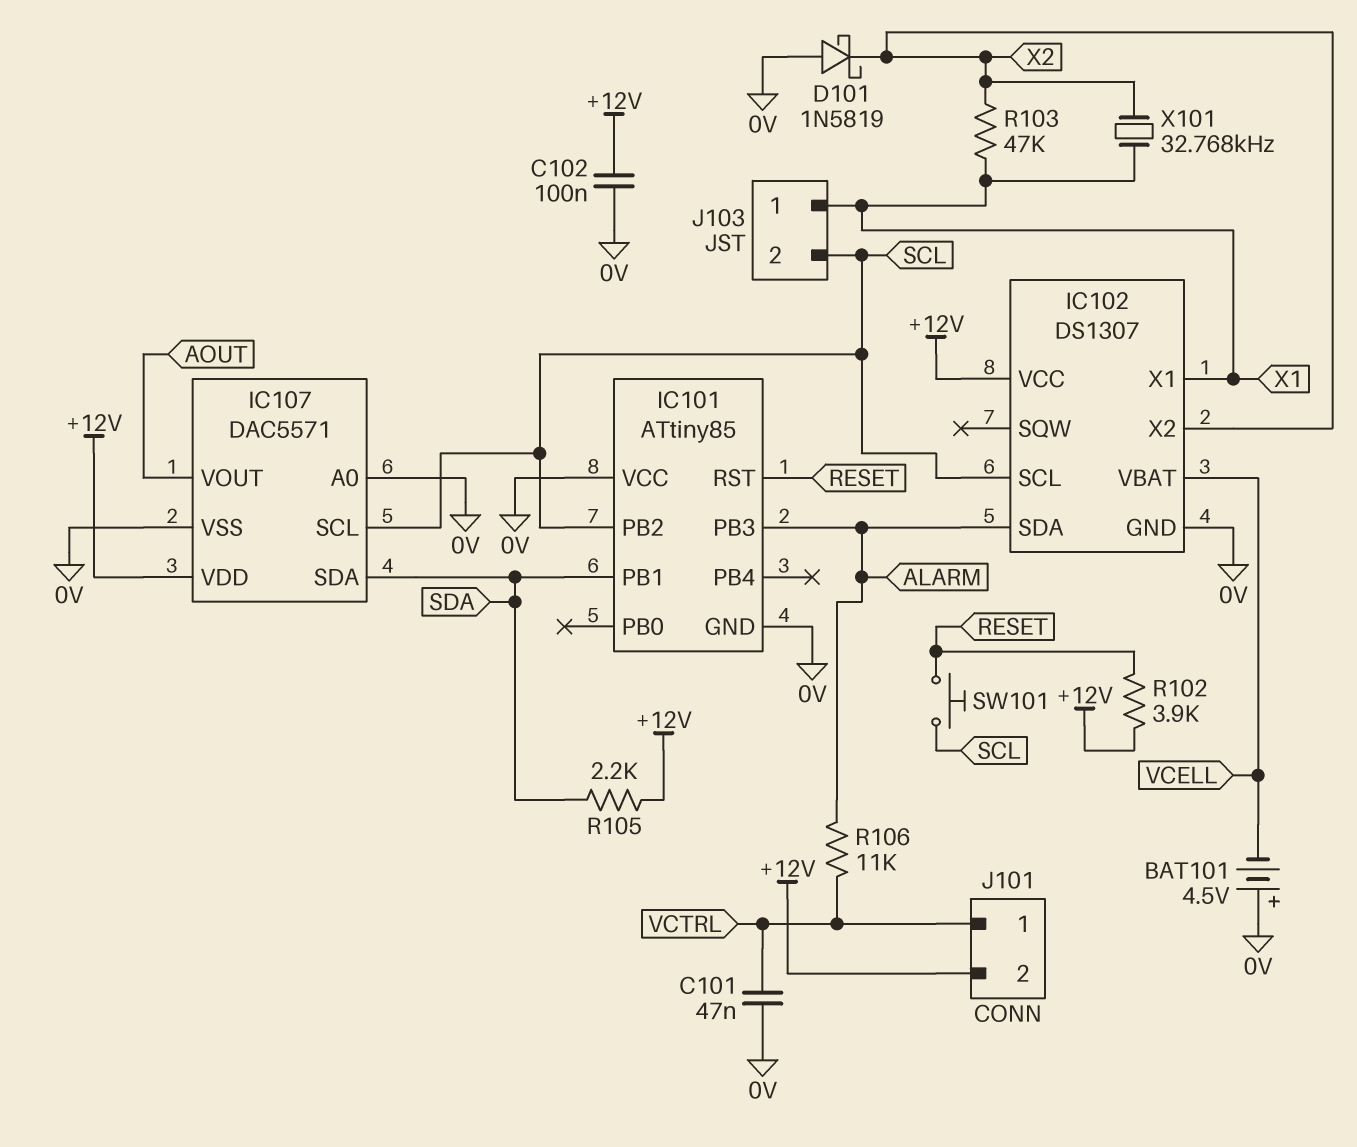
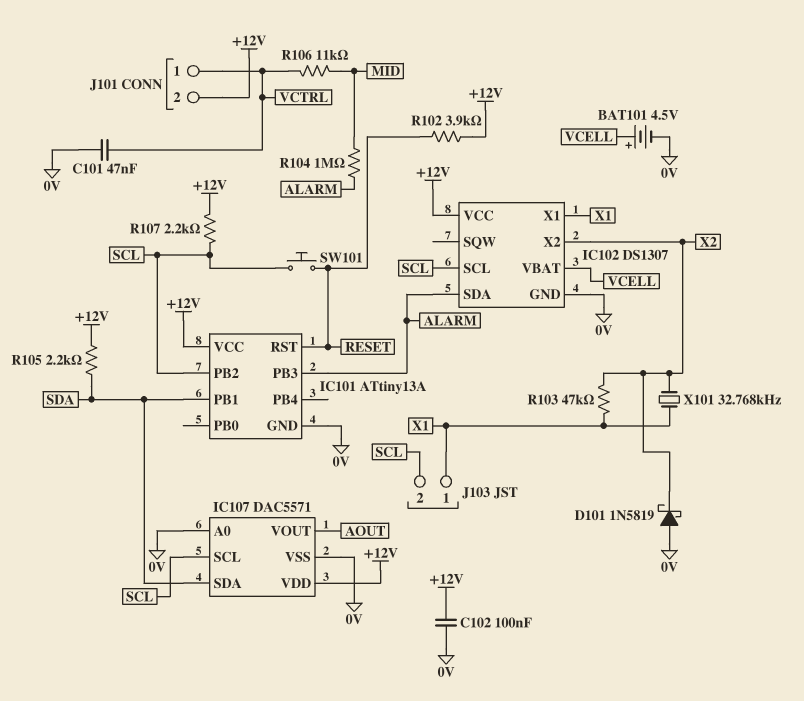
BAT101: 4.5V (plus 0V, minus VCELL) -> 4.5V (plus VCELL, minus 0V)
IC101: ATtiny85 -> ATtiny13A
IC101 pin VCC: 0V -> +12V
R104: none -> 1M (ALARM, MID)
R106: 11k (ALARM, VCTRL) -> 11k (MID, VCTRL)
R107: none -> 2.2k (+12V, SCL)

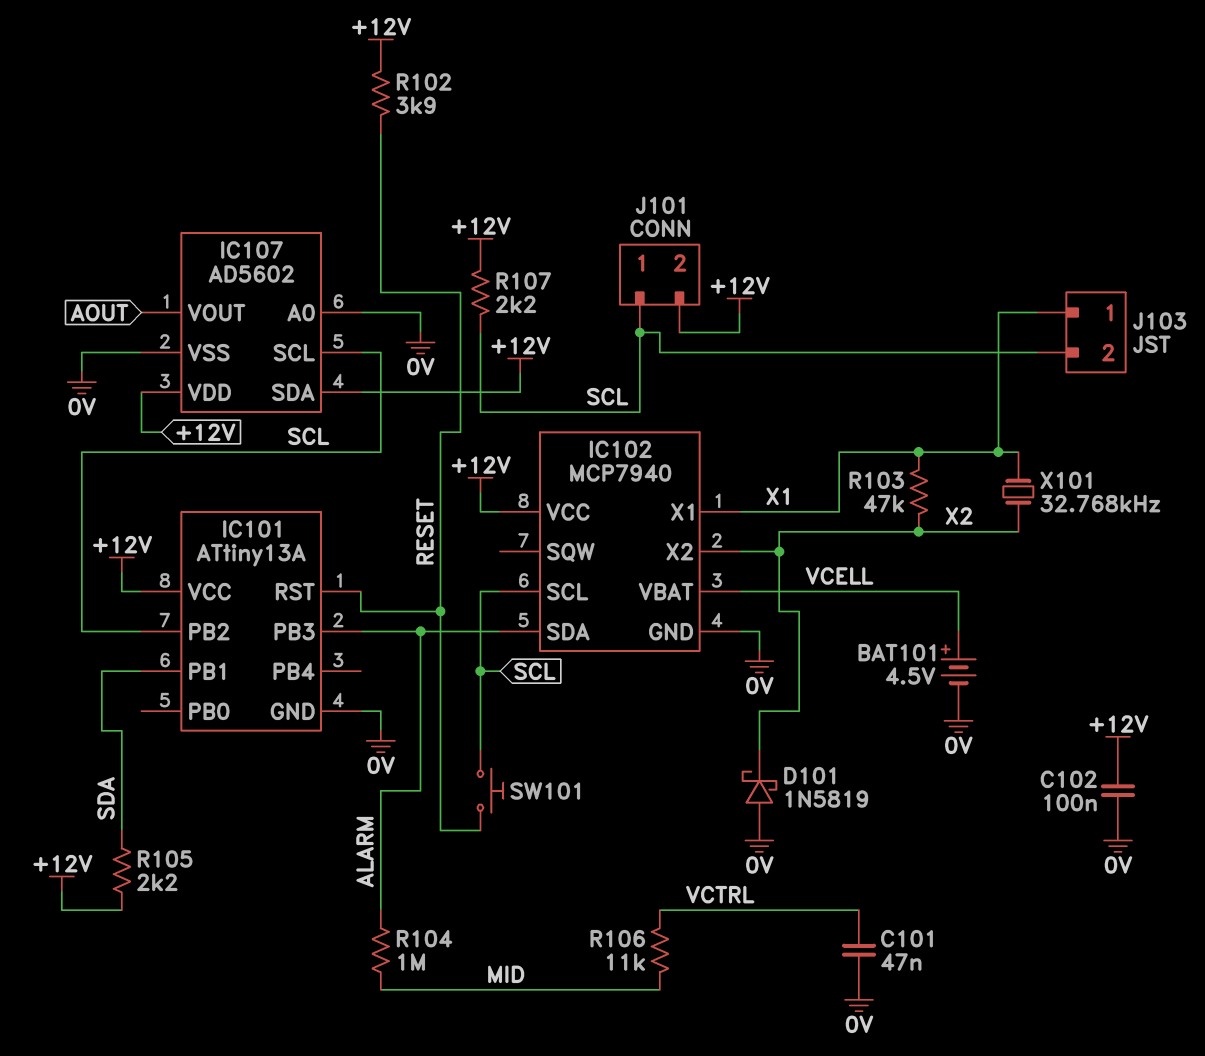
IC102: DS1307 -> MCP7940
IC107: DAC5571 -> AD5602
IC107 pin SDA: SDA -> +12V
J101 pin 1: VCTRL -> SCL

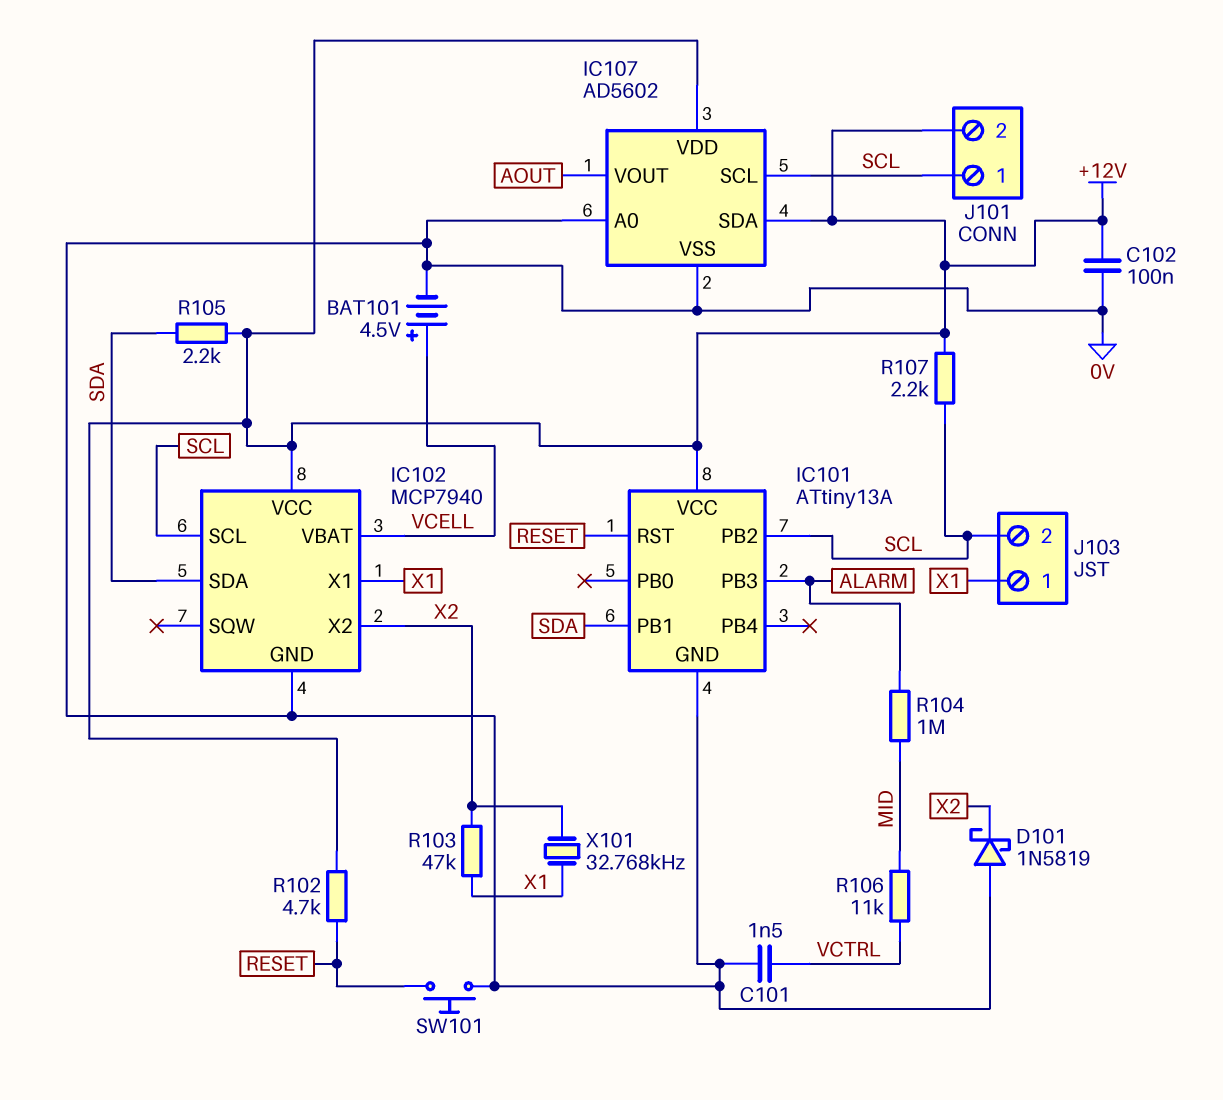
C101: 47nF (0V, VCTRL) -> 1.5nF (0V, VCTRL)
IC102 pin SDA: ALARM -> SDA
R102: 3.9k (+12V, RESET) -> 4.7k (+12V, RESET)
SW101: button (RESET, SCL) -> button (0V, RESET)

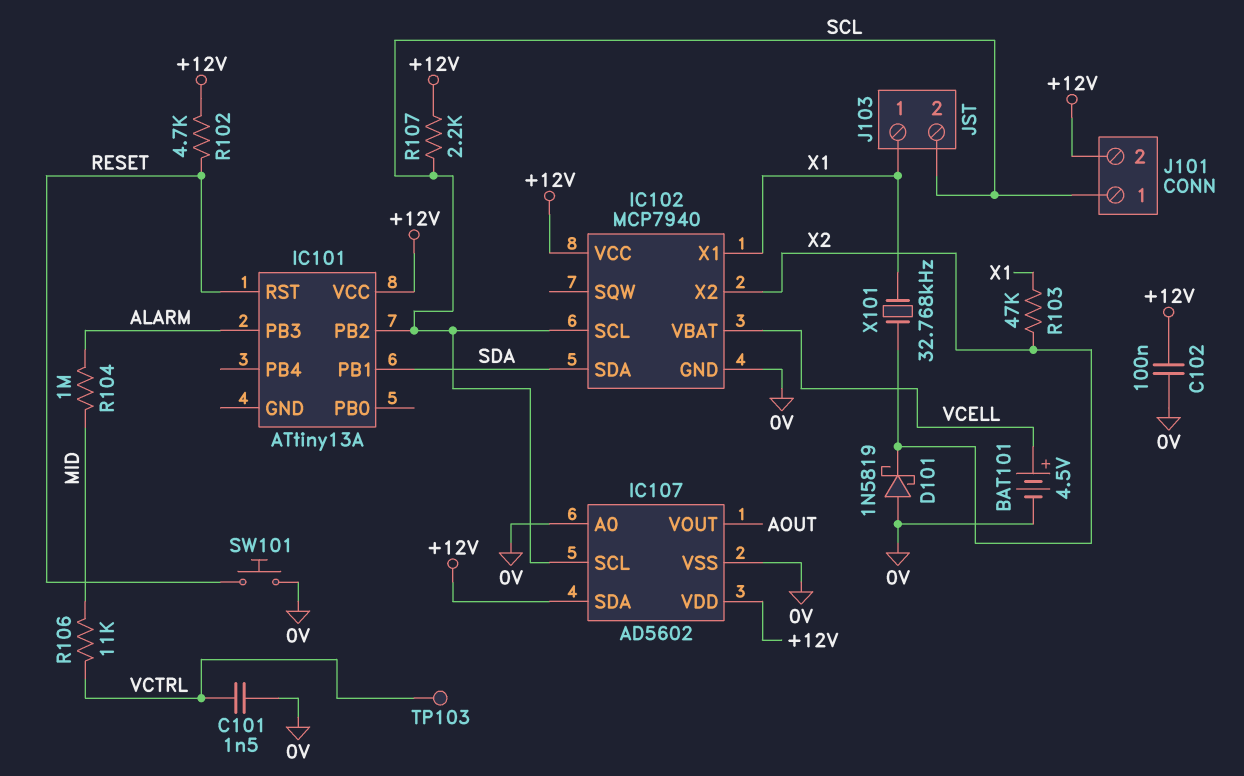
IC101 pin GND: 0V -> none
R105: 2.2k (+12V, SDA) -> none
TP103: none -> test point (VCTRL)

